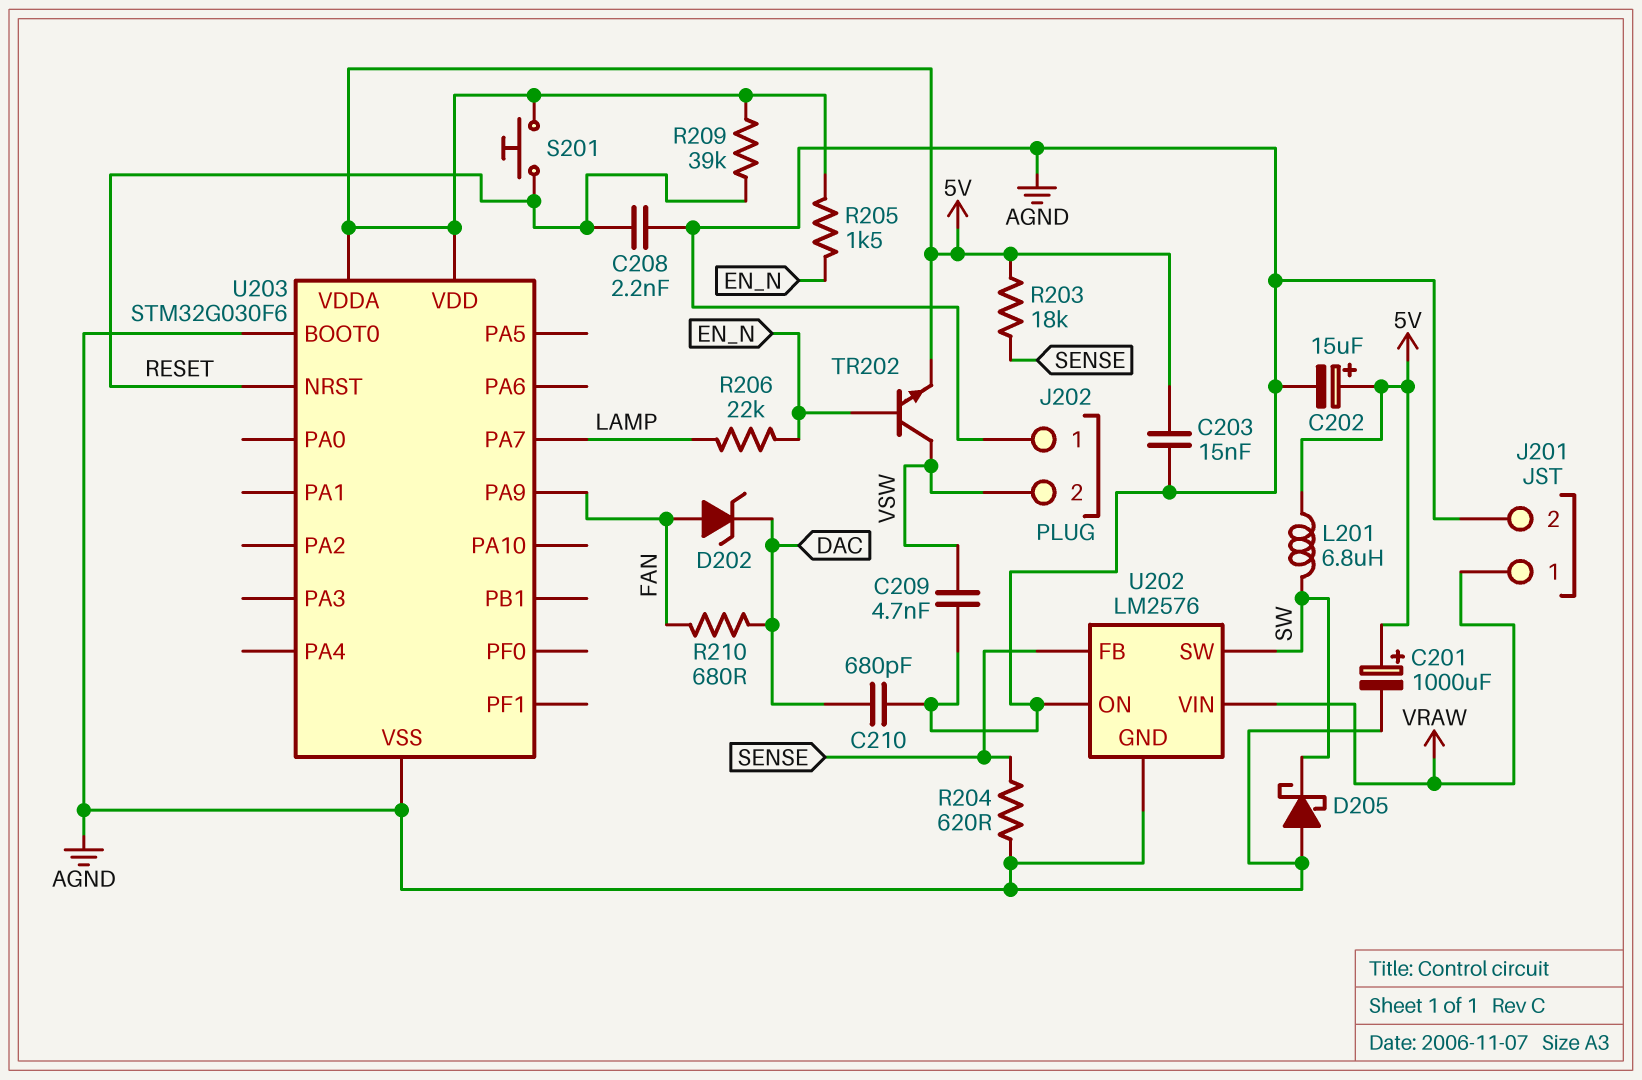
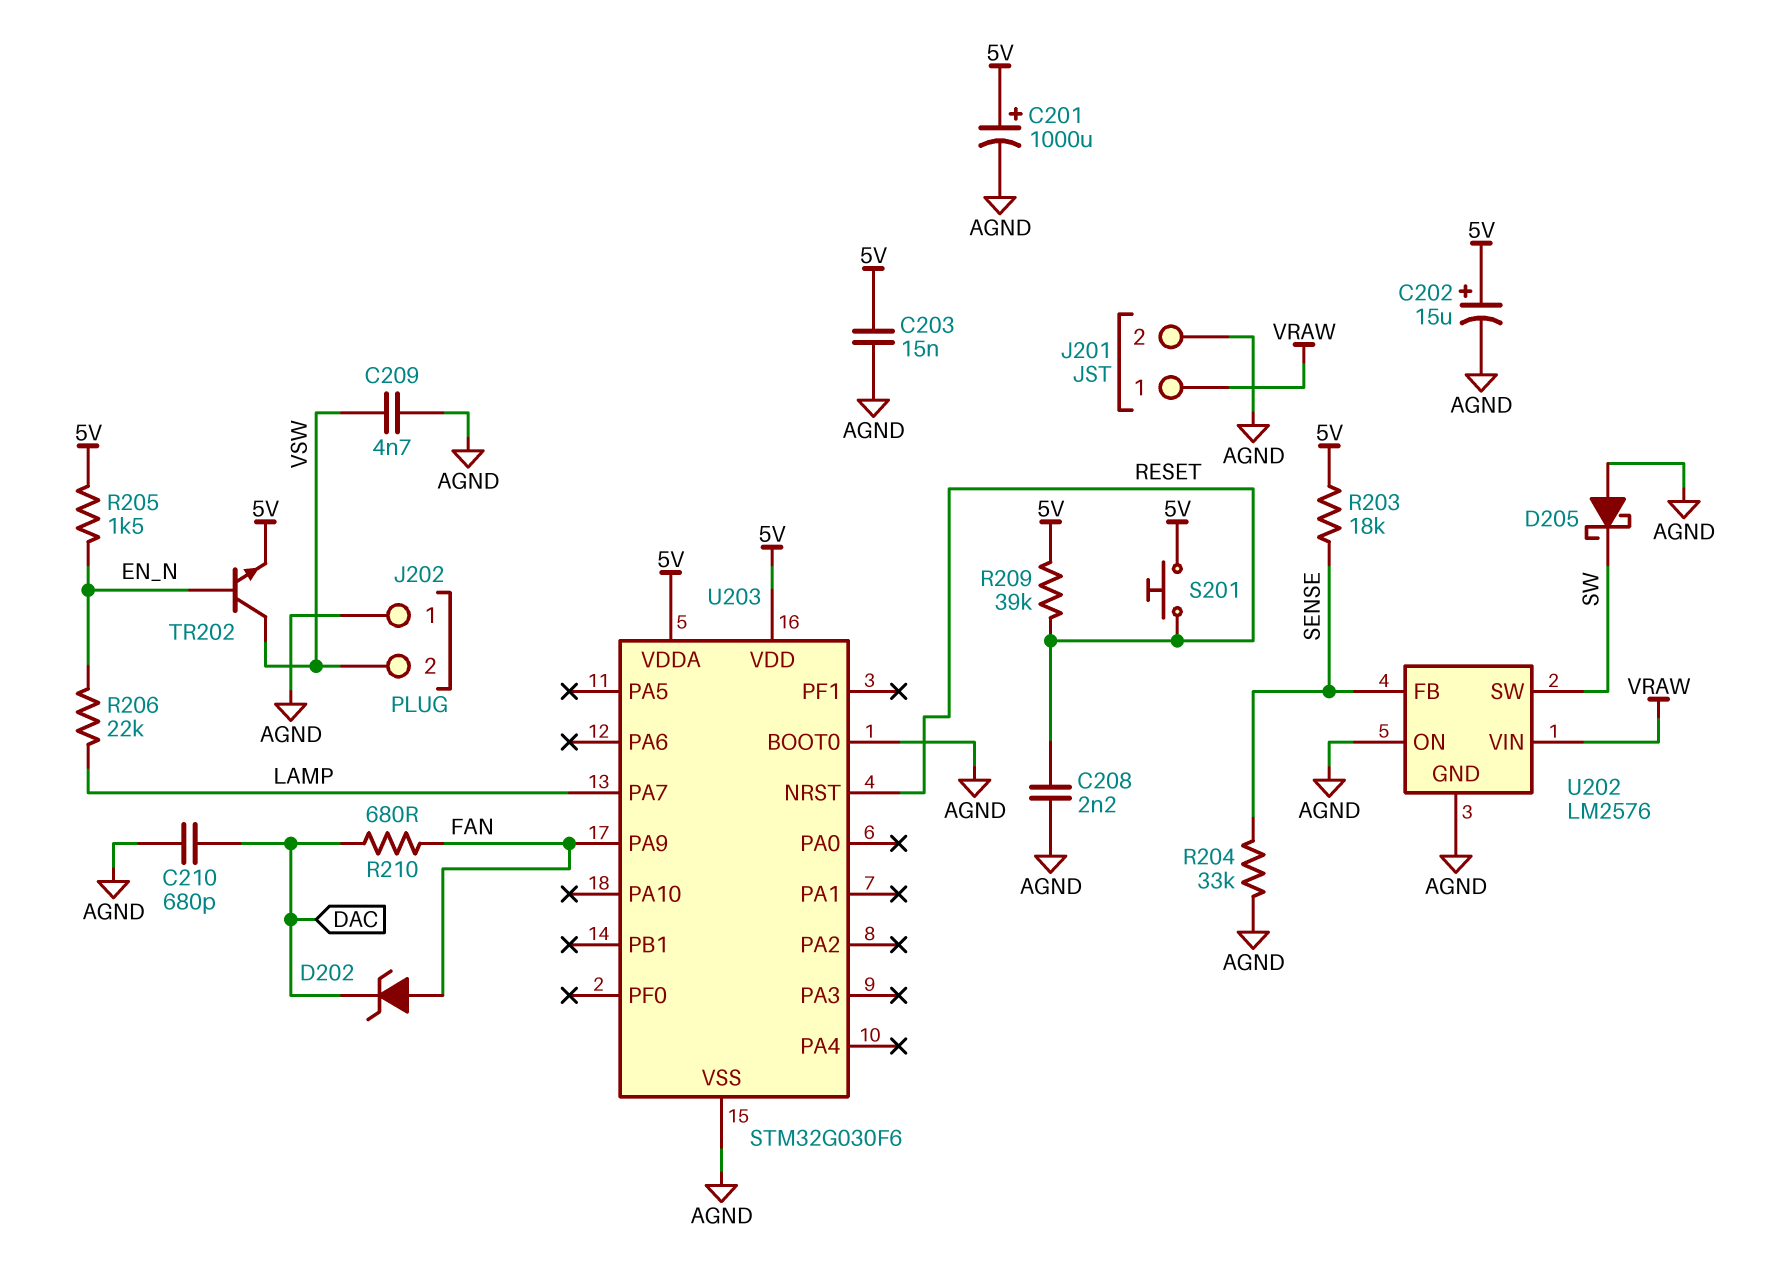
L201: 6.8uH (5V, SW) -> none
R204: 620 (AGND, SENSE) -> 33k (AGND, SENSE)

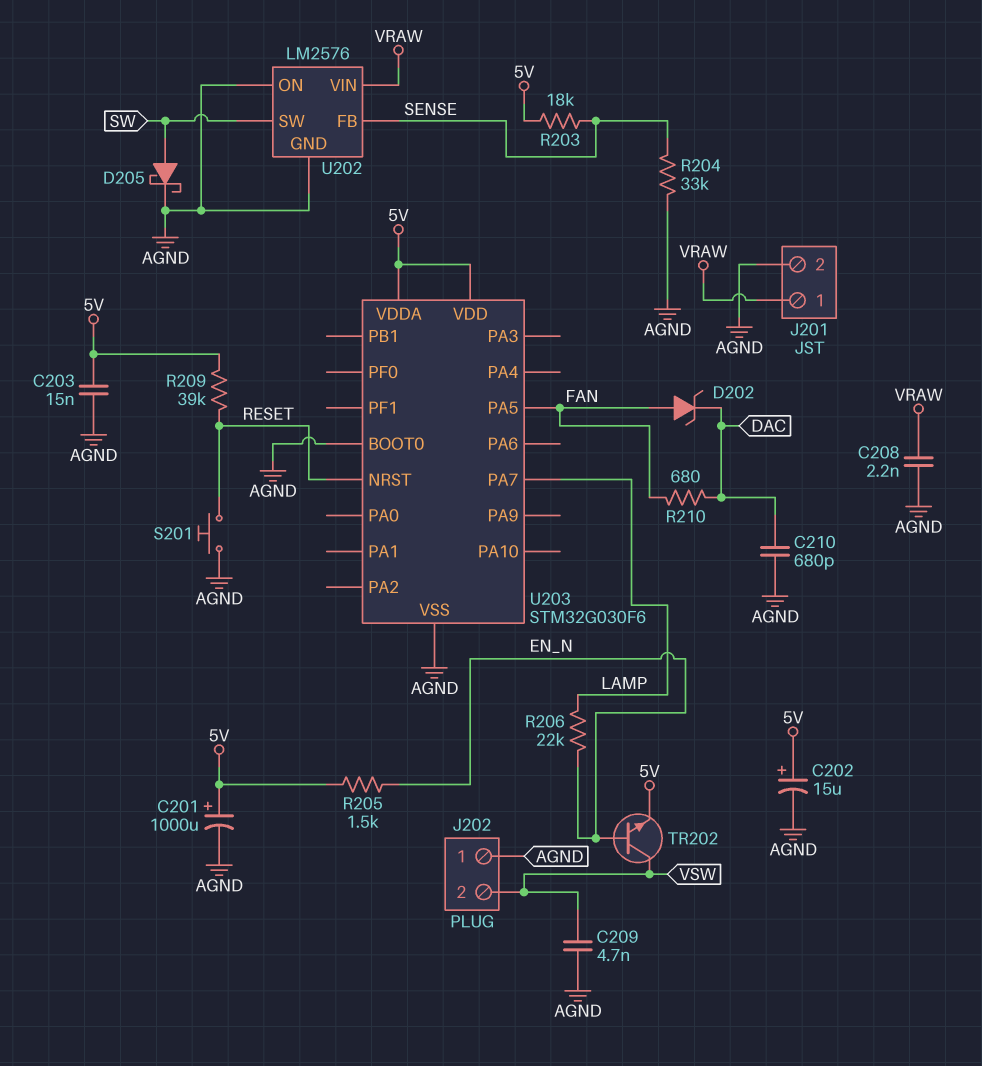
C208: 2.2nF (AGND, RESET) -> 2.2nF (AGND, VRAW)
D205: schottky (A AGND, K SW) -> schottky (A SW, K AGND)
S201: button (5V, RESET) -> button (AGND, RESET)
U203 pin PA5: none -> FAN
U203 pin PA9: FAN -> none

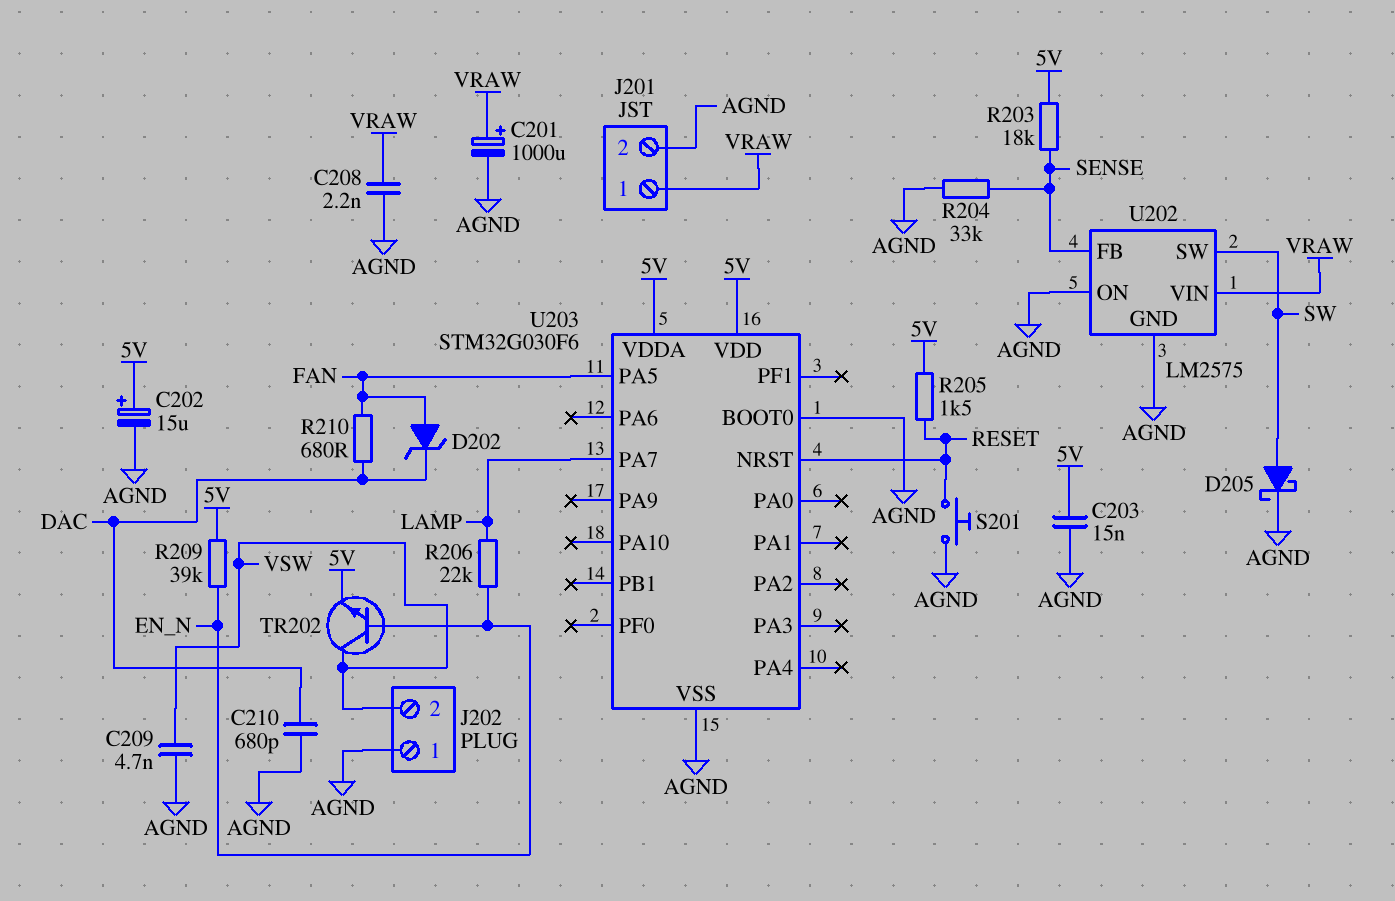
C201: 1000uF (plus 5V, minus AGND) -> 1000uF (plus VRAW, minus AGND)
R205: 1.5k (5V, EN_N) -> 1.5k (5V, RESET)
R209: 39k (5V, RESET) -> 39k (5V, EN_N)
U202: LM2576 -> LM2575

